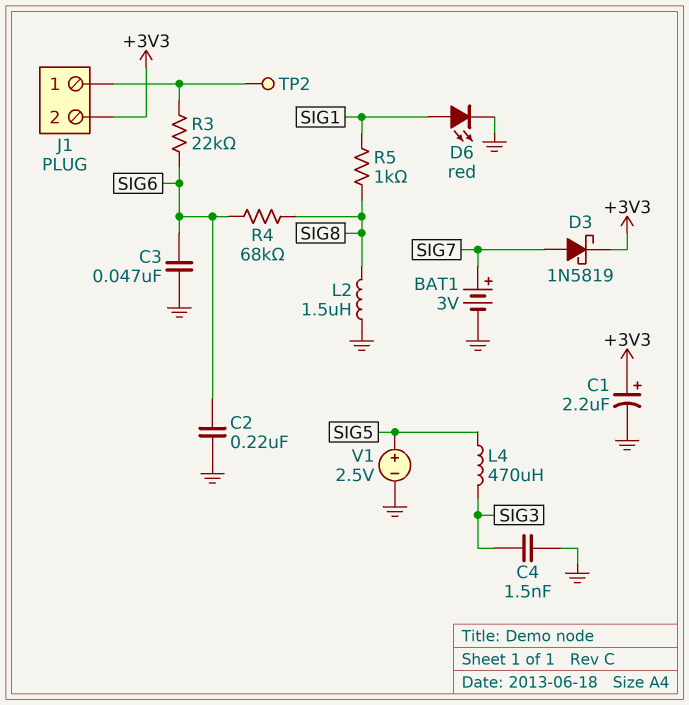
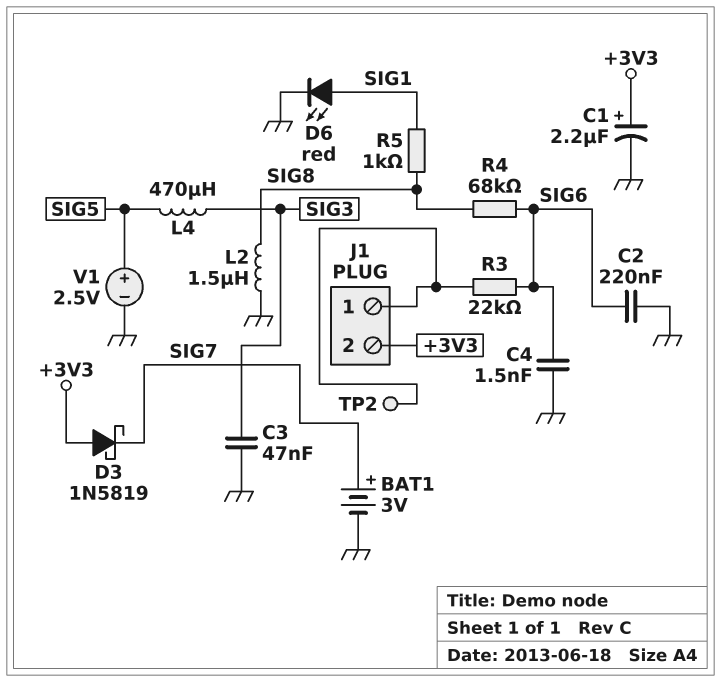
C3: 47nF (GND, SIG6) -> 47nF (GND, SIG3)
C4: 1.5nF (GND, SIG3) -> 1.5nF (GND, SIG6)
D3: schottky 1N5819 (A SIG7, K +3V3) -> schottky 1N5819 (A +3V3, K SIG7)

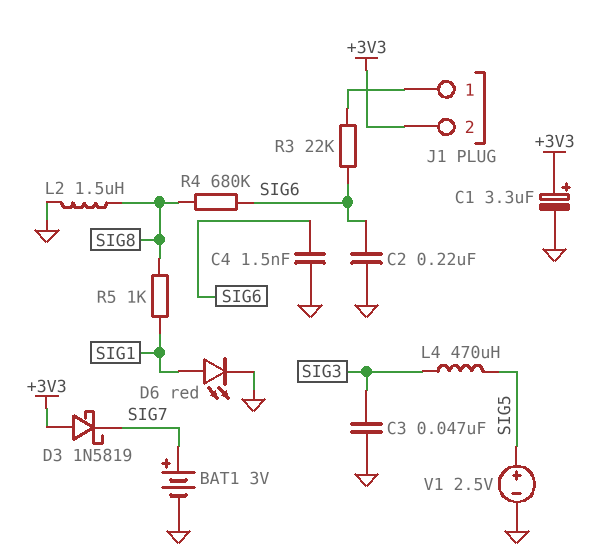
C1: 2.2uF (plus +3V3, minus GND) -> 3.3uF (plus +3V3, minus GND)
R4: 68k (SIG6, SIG8) -> 680k (SIG6, SIG8)
TP2: test point (J1/1) -> none

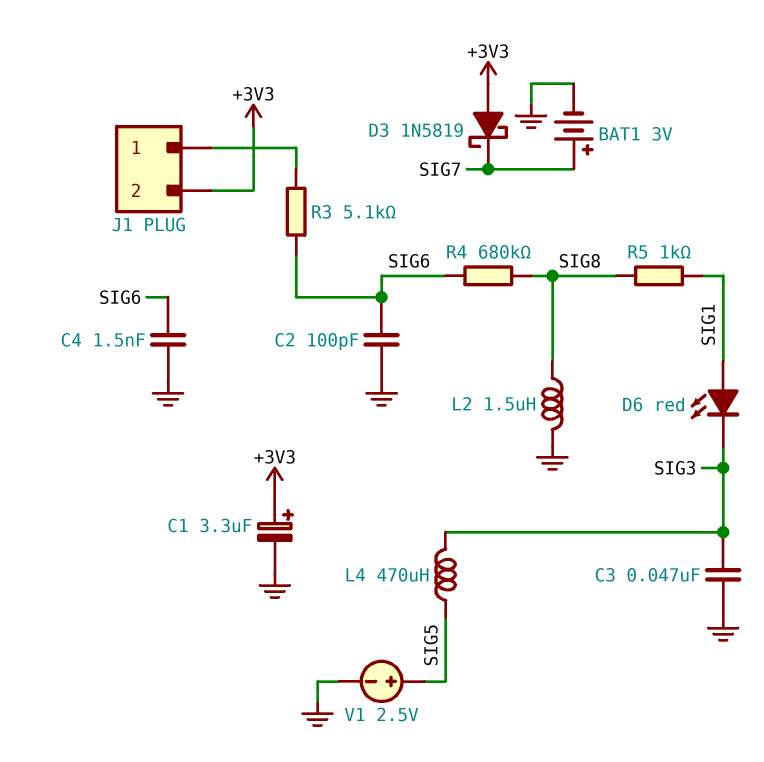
C2: 220nF (GND, SIG6) -> 100pF (GND, SIG6)
D6: LED red (A SIG1, K GND) -> LED red (A SIG1, K SIG3)
R3: 22k (J1/1, SIG6) -> 5.1k (J1/1, SIG6)

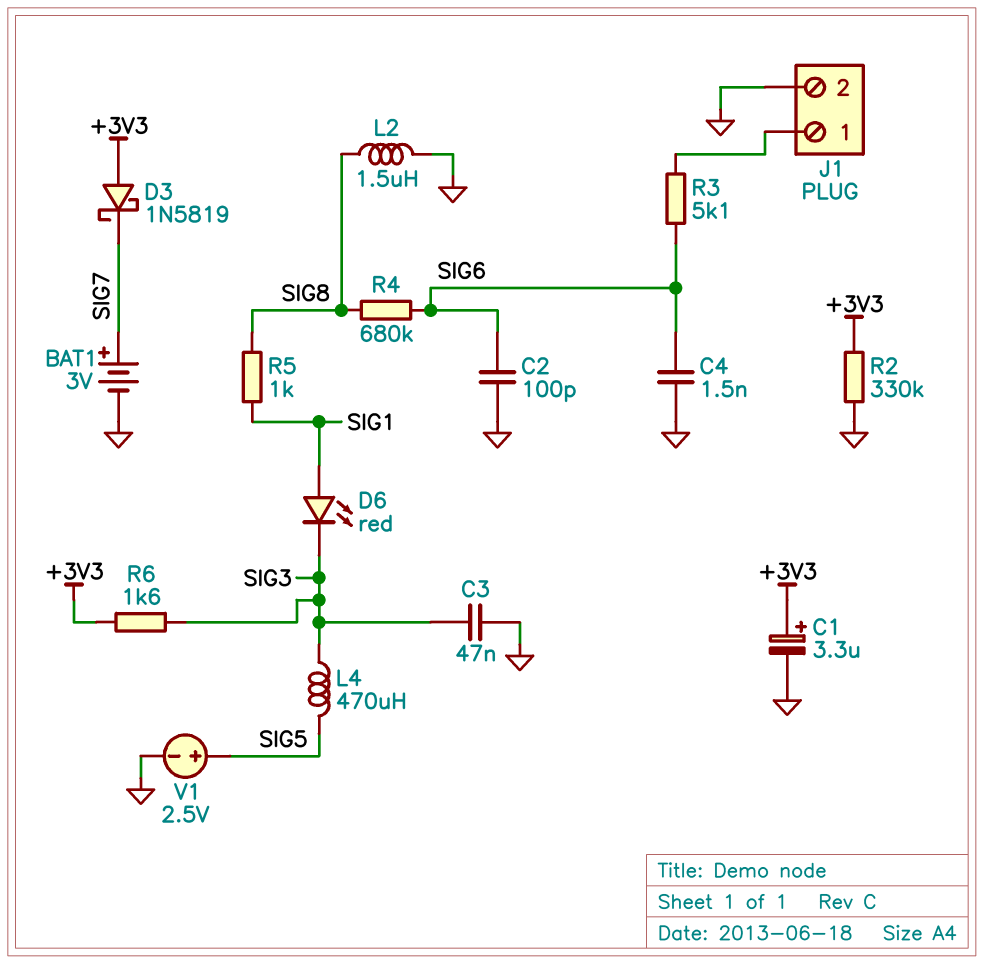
J1 pin 2: +3V3 -> GND
R2: none -> 330k (+3V3, GND)
R6: none -> 1.6k (+3V3, SIG3)

